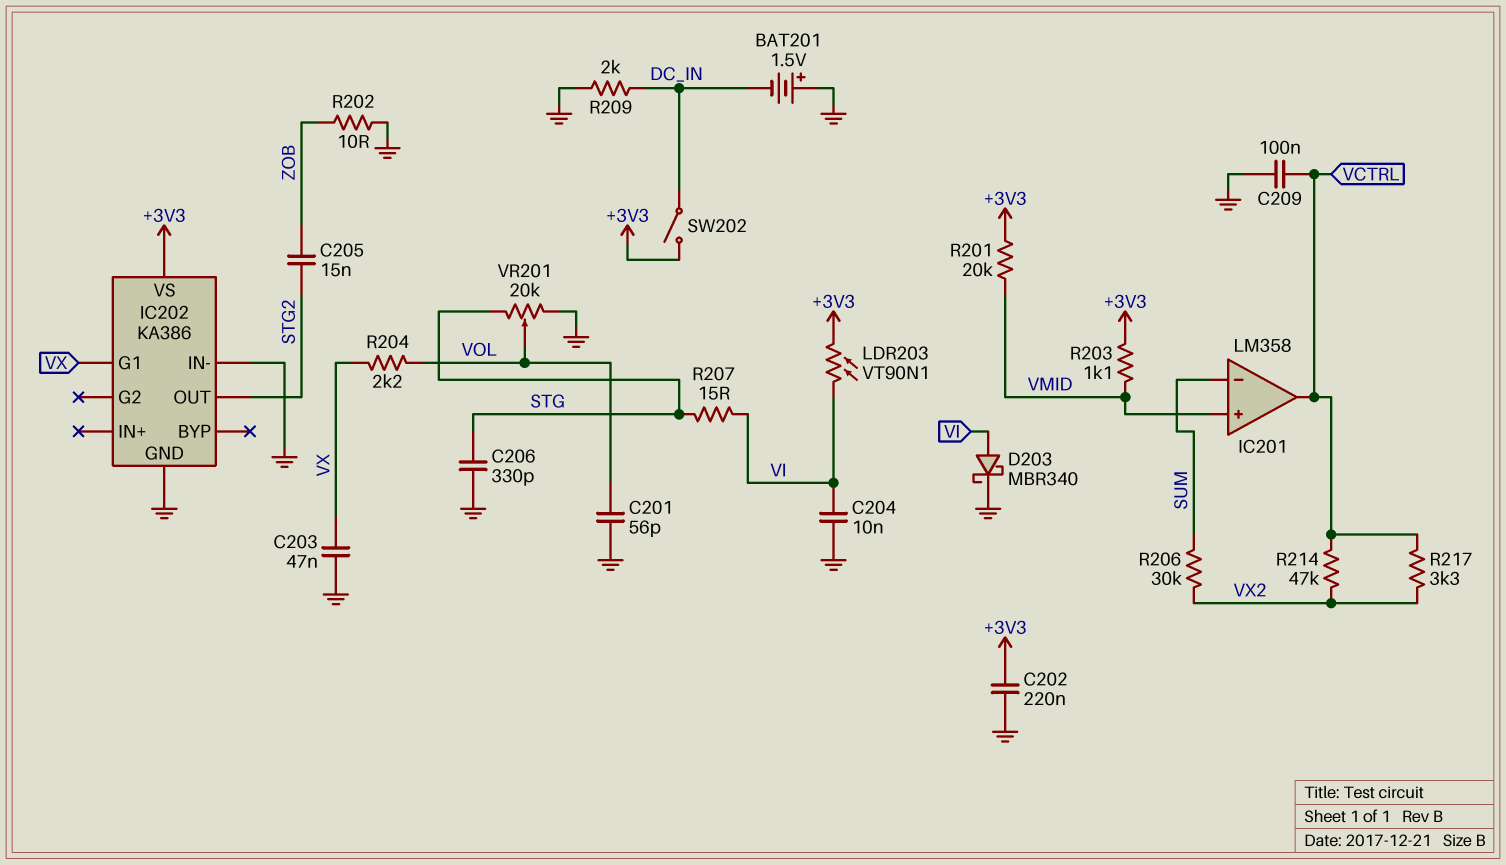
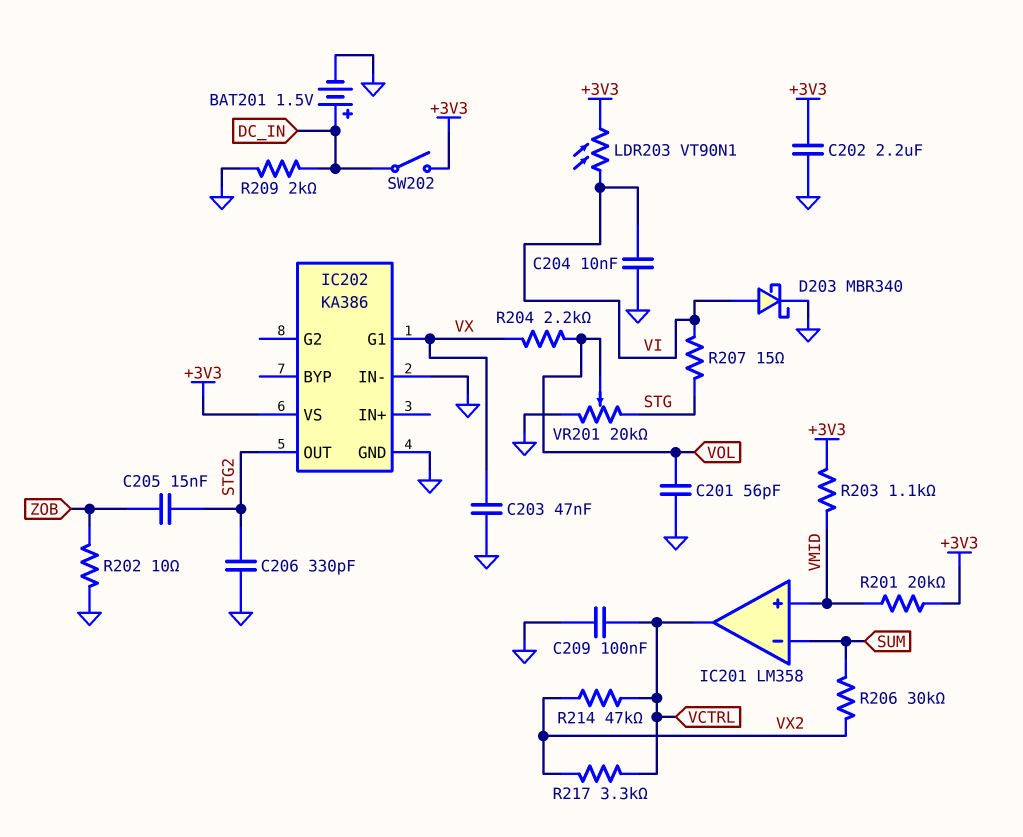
BAT201: 1.5V (plus GND, minus DC_IN) -> 1.5V (plus DC_IN, minus GND)
C202: 220nF (+3V3, GND) -> 2.2uF (+3V3, GND)
C206: 330pF (GND, STG) -> 330pF (GND, STG2)

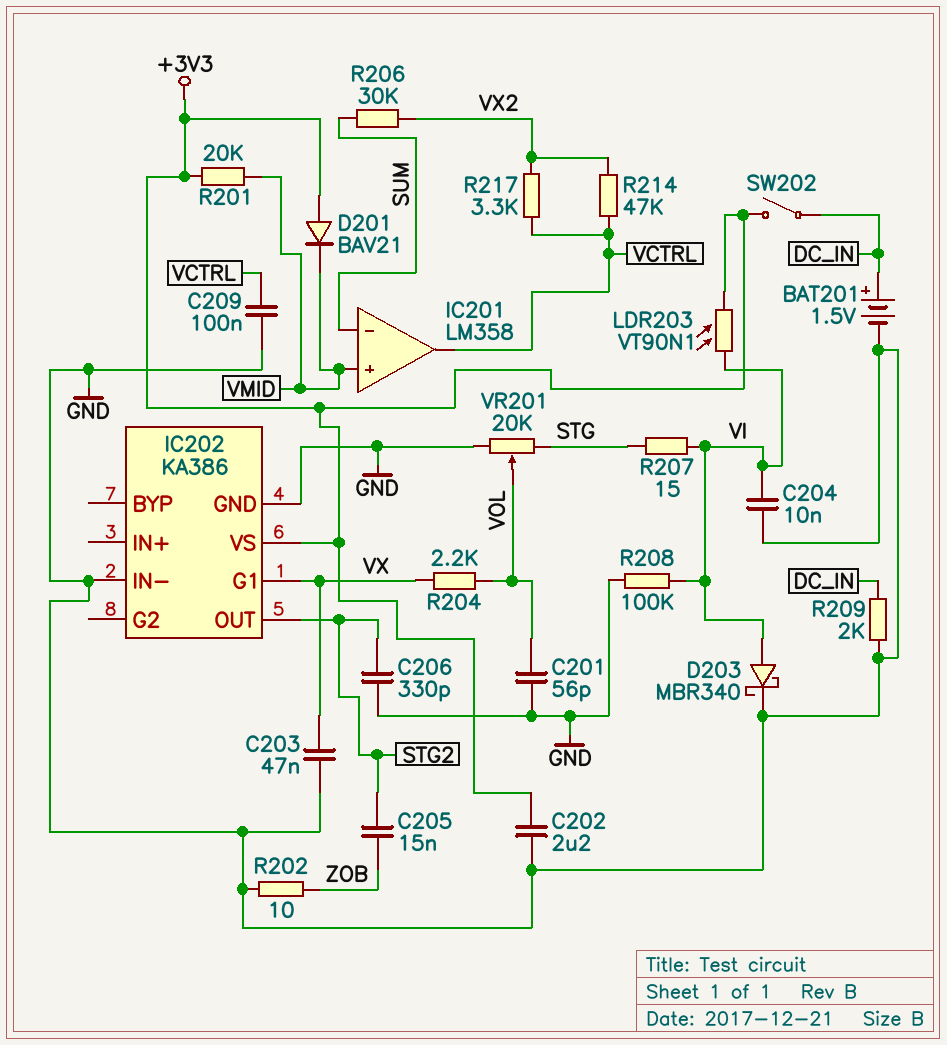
D201: none -> diode BAV21 (A +3V3, K VMID)
R203: 1.1k (+3V3, VMID) -> none
R208: none -> 100k (GND, VI)

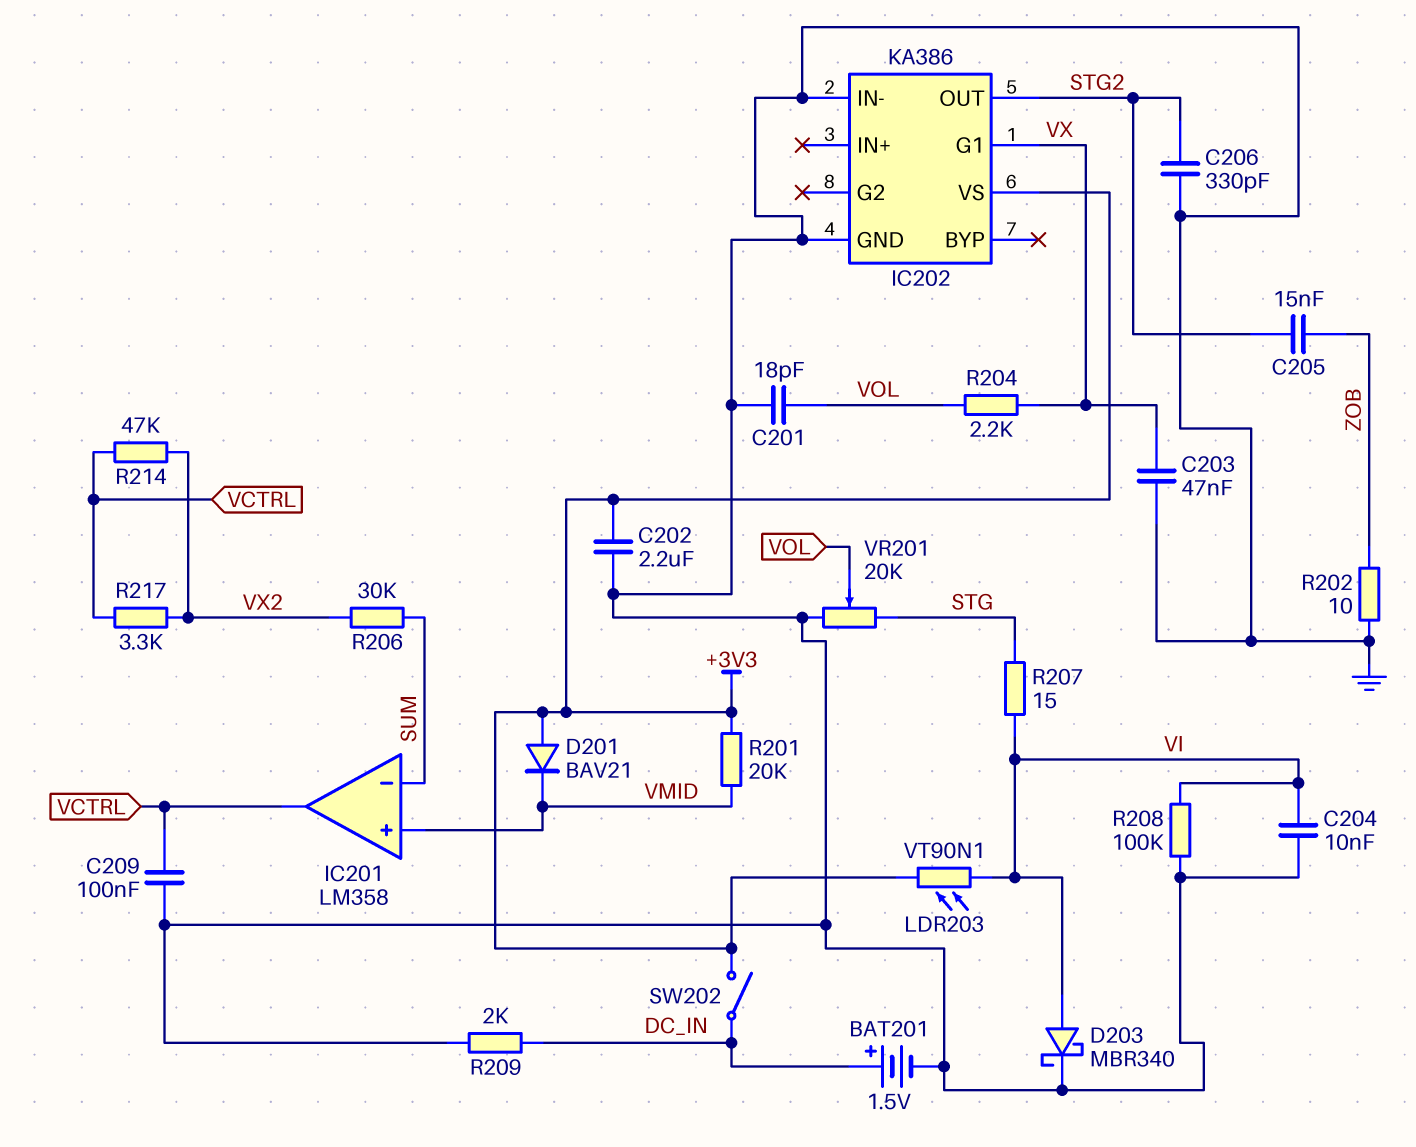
C201: 56pF (GND, VOL) -> 18pF (GND, VOL)

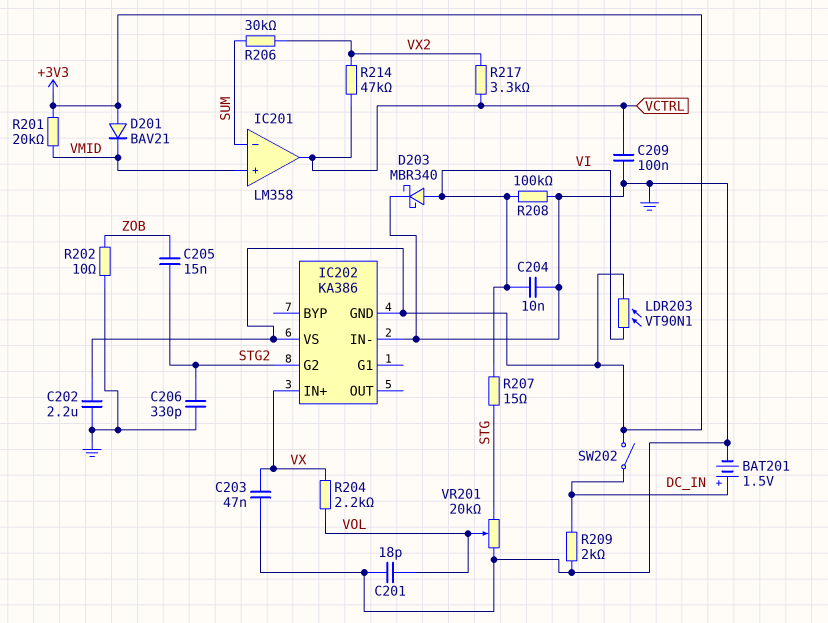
IC202 pin G1: VX -> none
IC202 pin G2: none -> STG2
IC202 pin GND: GND -> +3V3
IC202 pin IN+: none -> VX
IC202 pin OUT: STG2 -> none

